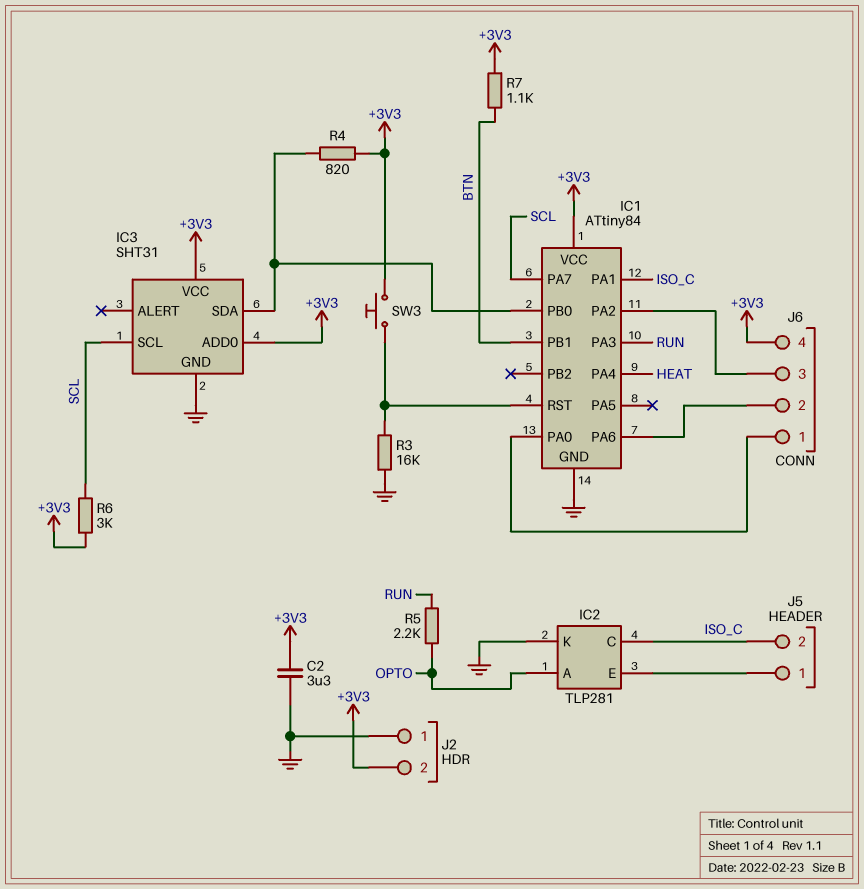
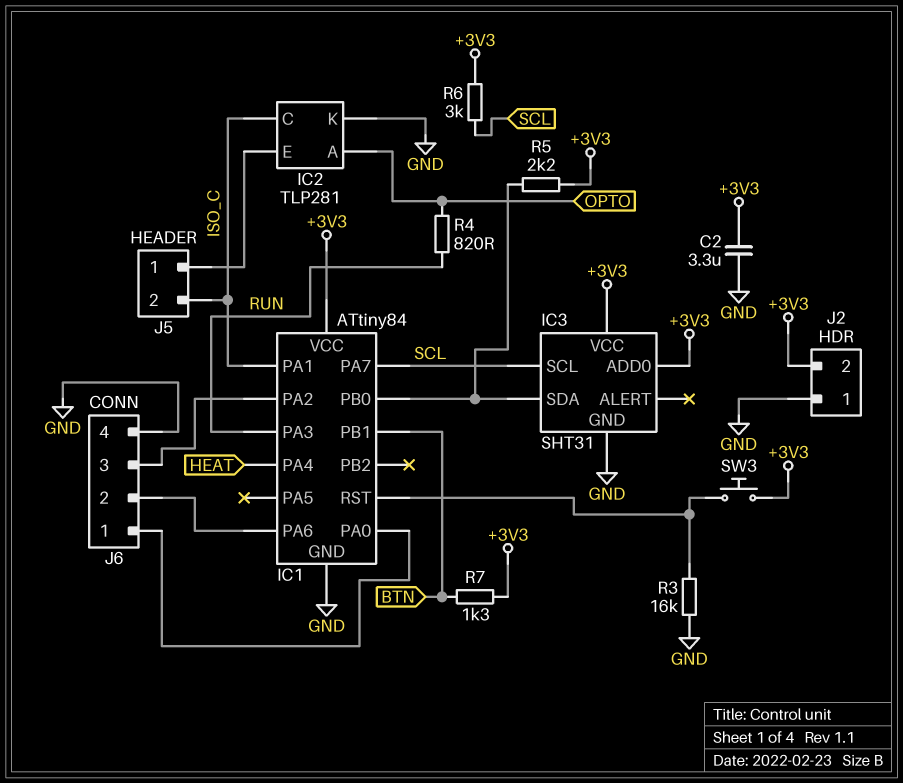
J6 pin 4: +3V3 -> GND
R4: 820 (+3V3, IC1/PB0) -> 820 (OPTO, RUN)
R5: 2.2k (OPTO, RUN) -> 2.2k (+3V3, IC1/PB0)
R7: 1.1k (+3V3, BTN) -> 1.3k (+3V3, BTN)

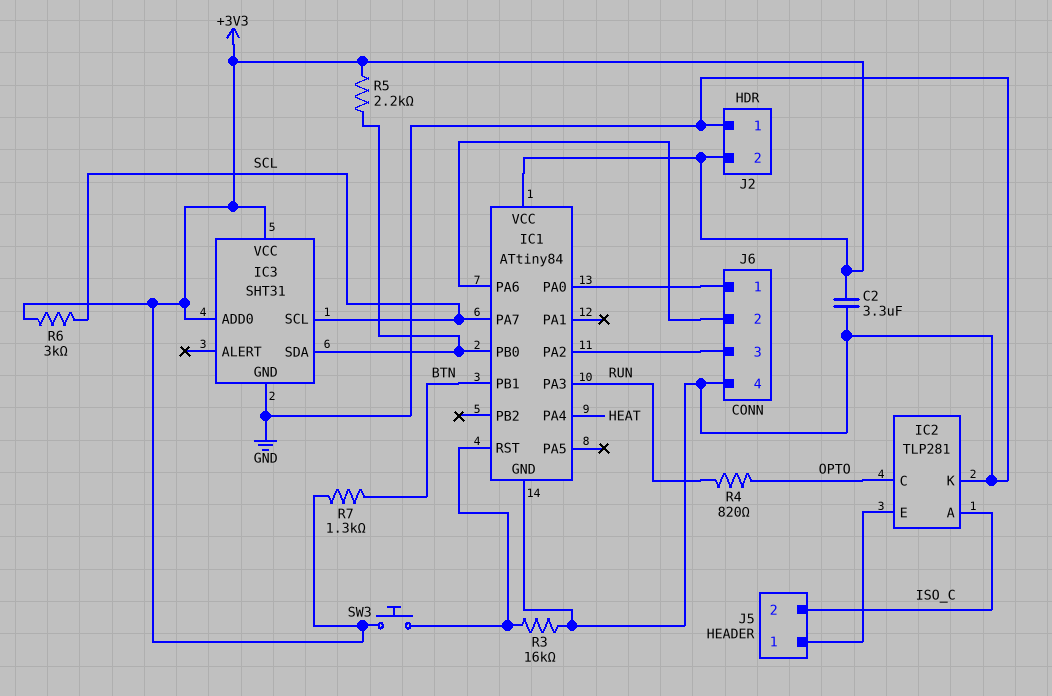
IC1 pin PA1: ISO_C -> none
IC2 pin A: OPTO -> ISO_C
IC2 pin C: ISO_C -> OPTO

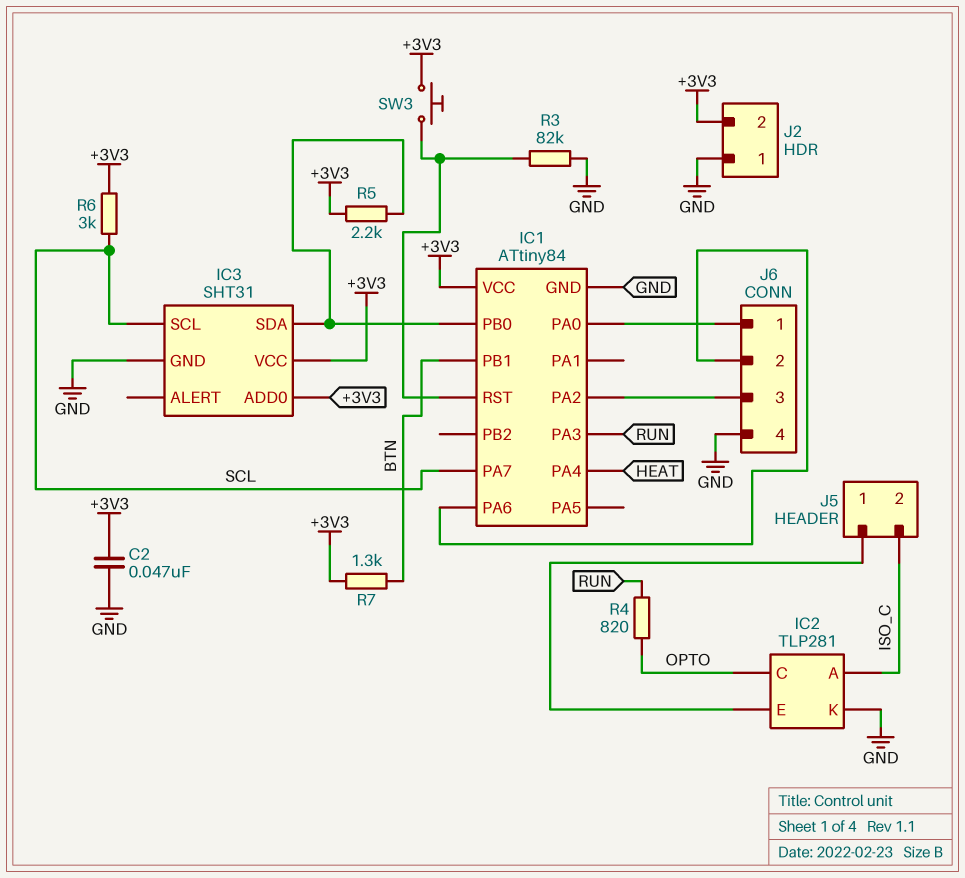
C2: 3.3uF (+3V3, GND) -> 47nF (+3V3, GND)
R3: 16k (GND, IC1/RST) -> 82k (GND, IC1/RST)

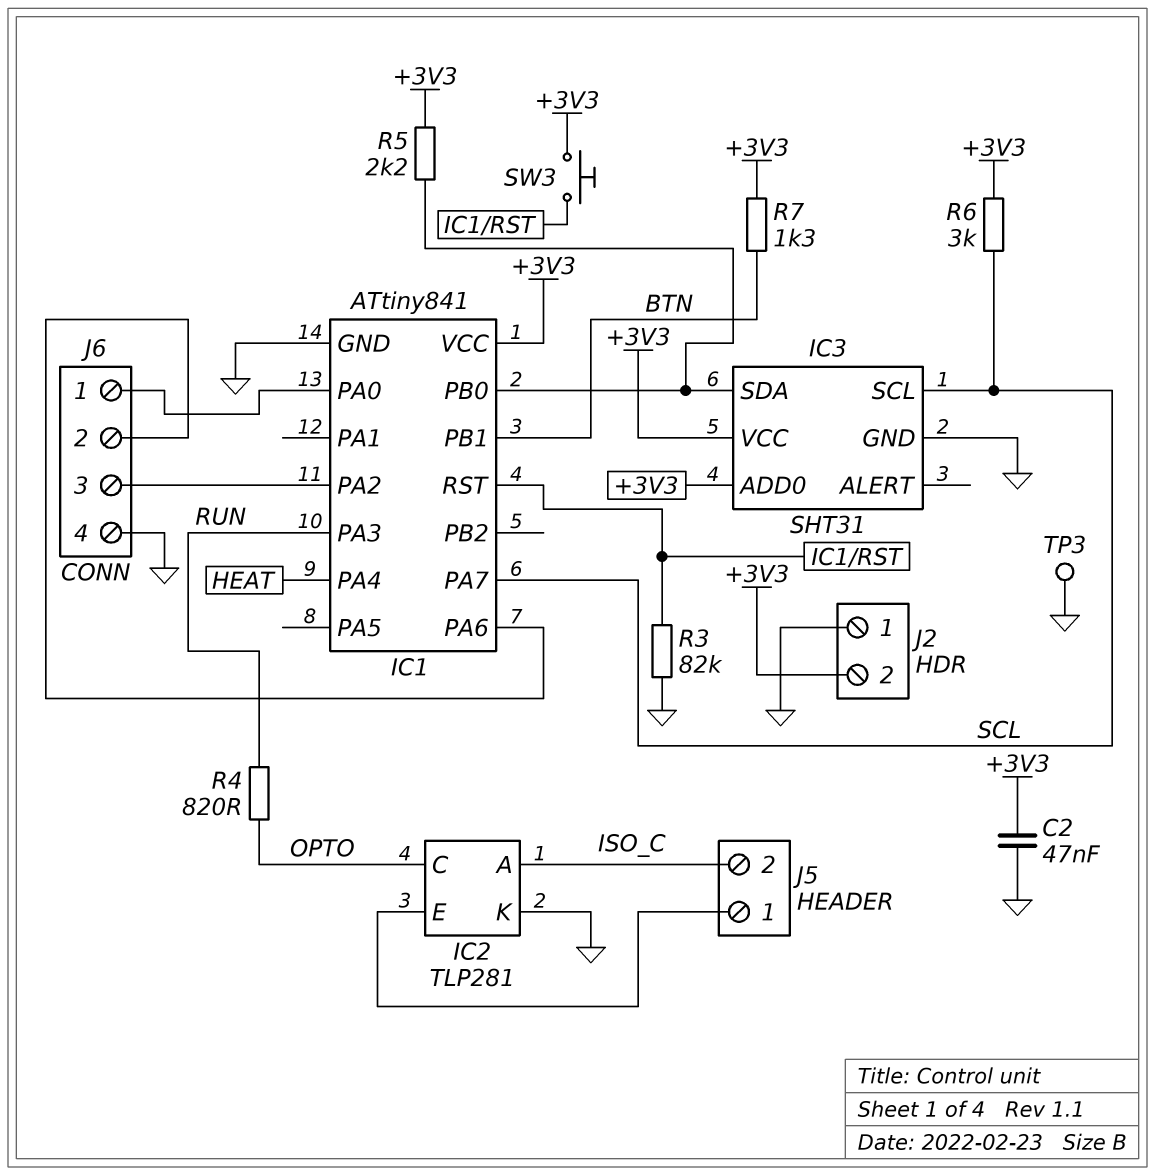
IC1: ATtiny84 -> ATtiny841
TP3: none -> test point (GND)

